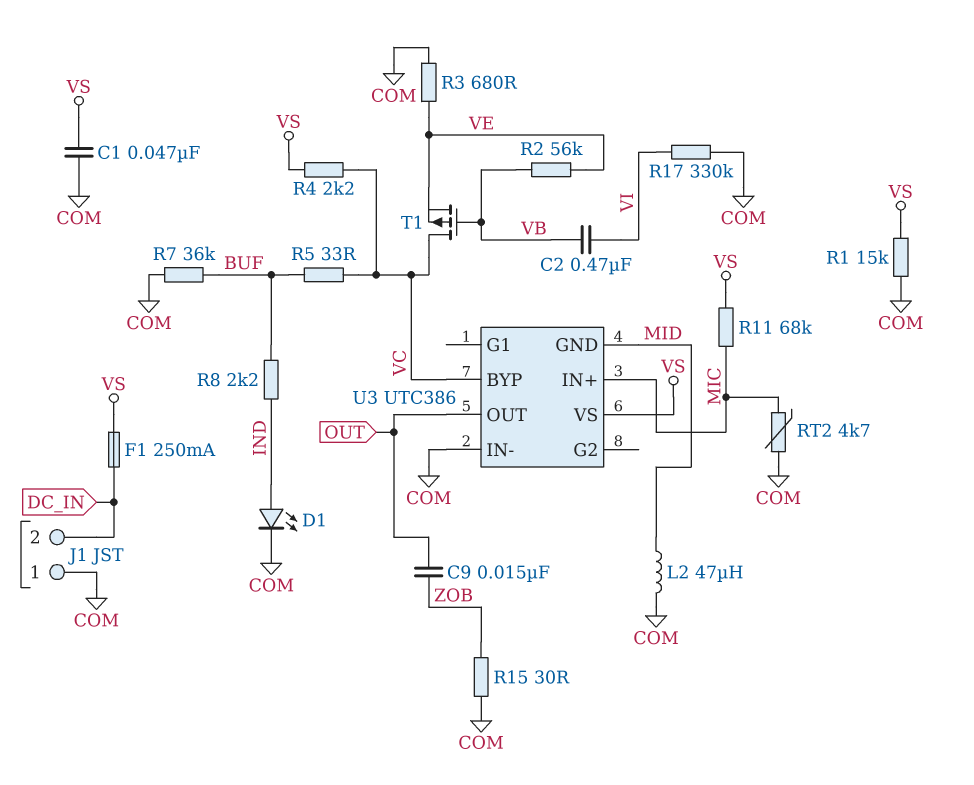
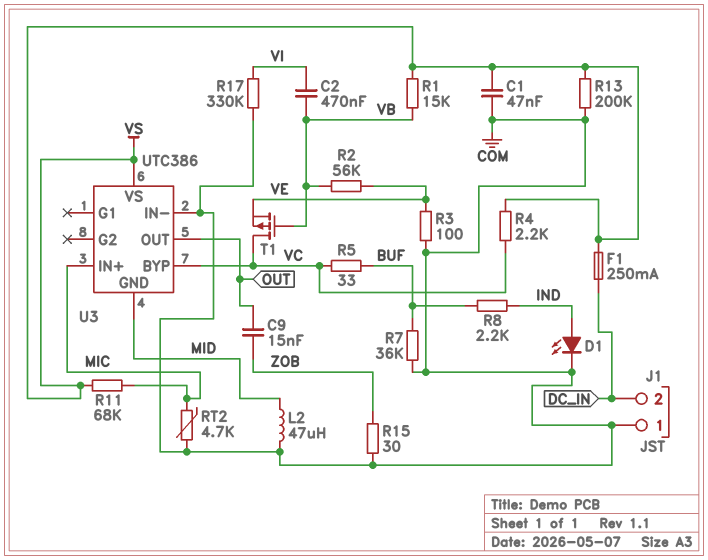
R1: 15k (COM, VS) -> 15k (VB, VS)
R3: 680 (COM, VE) -> 100 (COM, VE)
R13: none -> 200k (COM, VS)

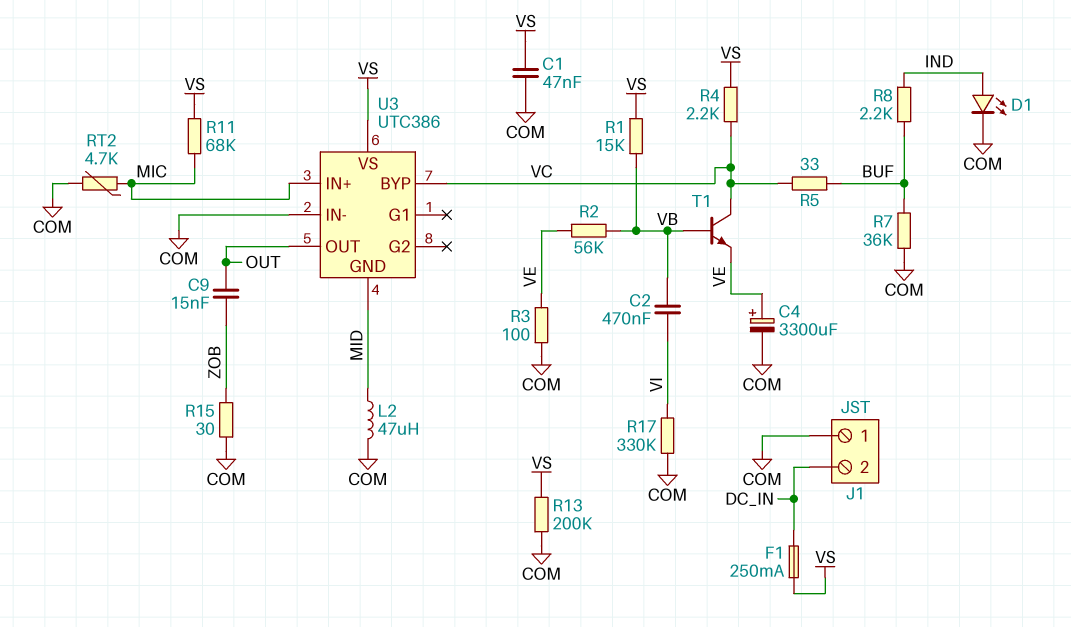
C4: none -> 3300uF (plus VE, minus COM)
T1: PMOS (G VB, D VC, S VE) -> NPN (B VB, C VC, E VE)

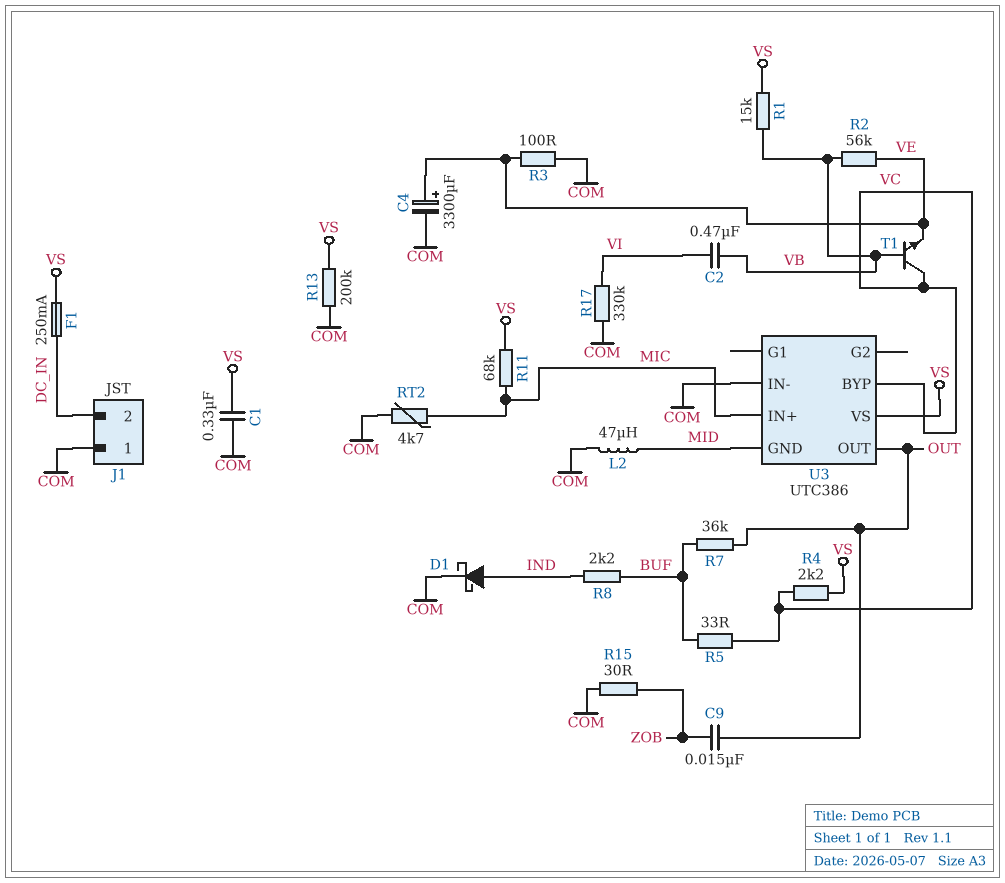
C1: 47nF (COM, VS) -> 330nF (COM, VS)
D1: LED (A IND, K COM) -> schottky (A IND, K COM)
R7: 36k (BUF, COM) -> 36k (BUF, OUT)

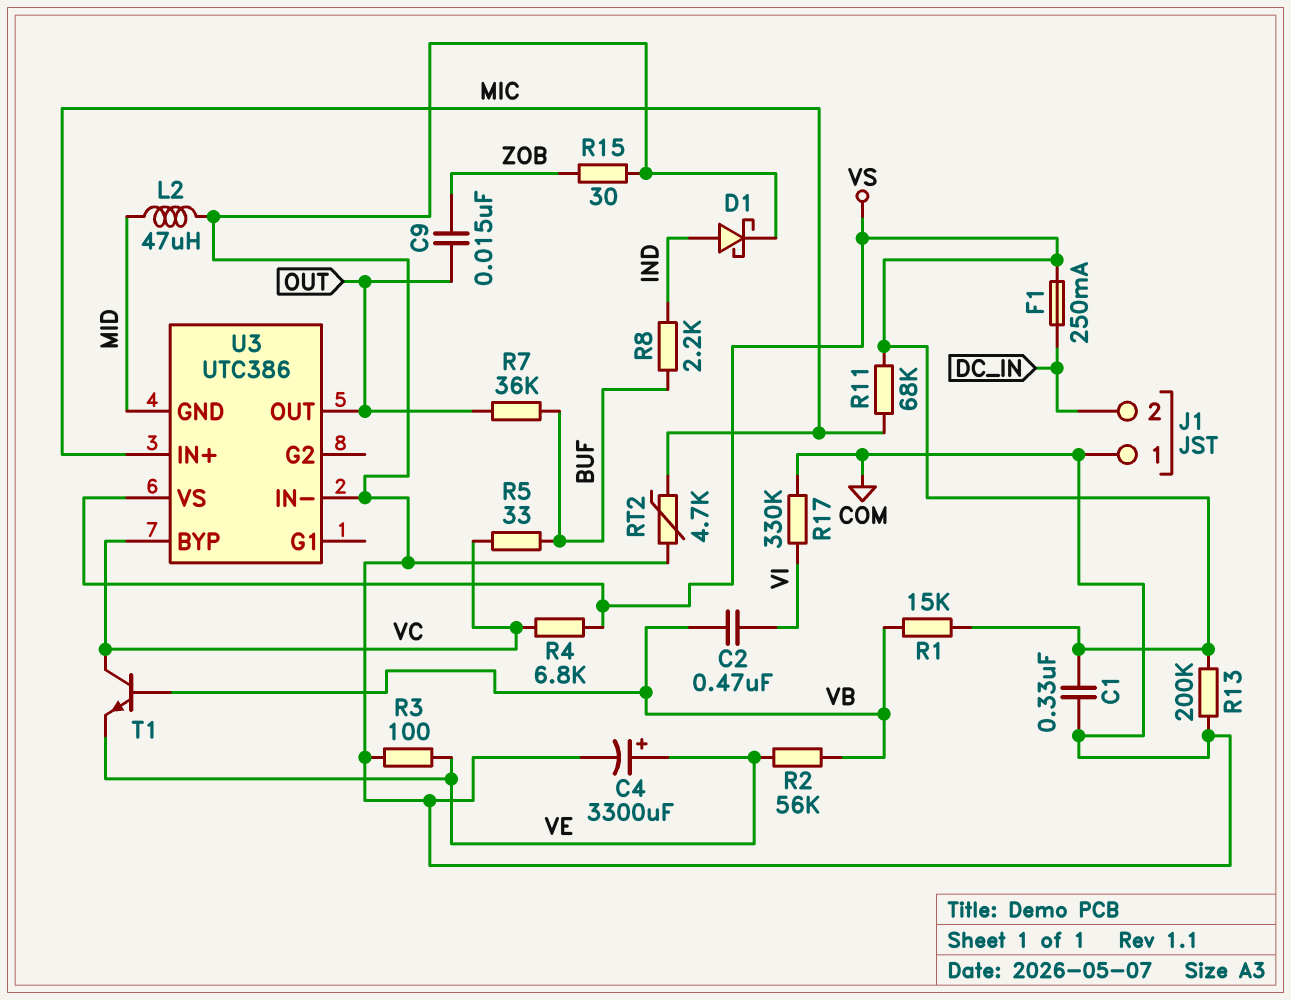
R4: 2.2k (VC, VS) -> 6.8k (VC, VS)

